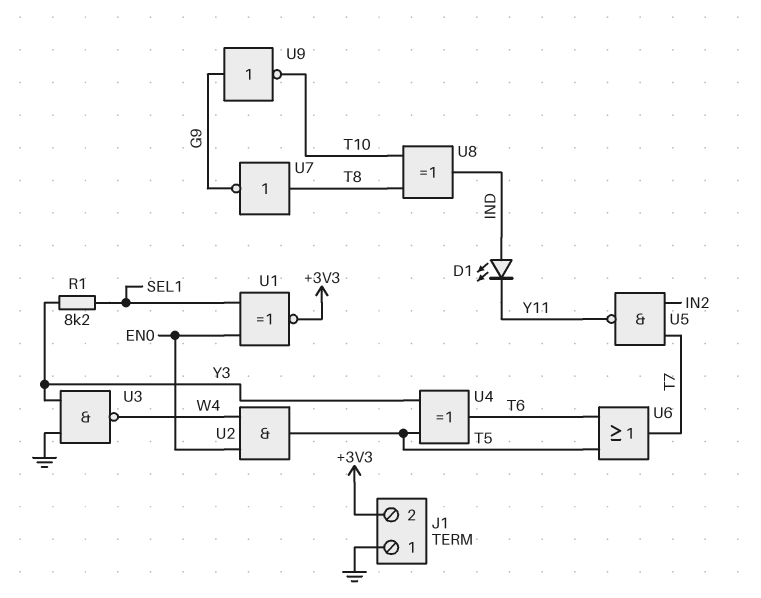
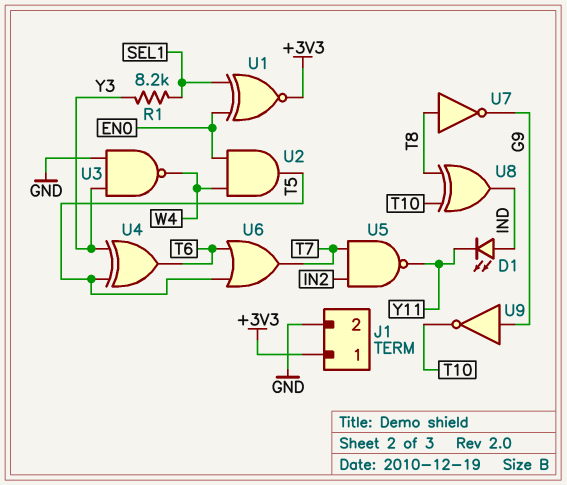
J1 pin 1: GND -> +3V3
J1 pin 2: +3V3 -> GND

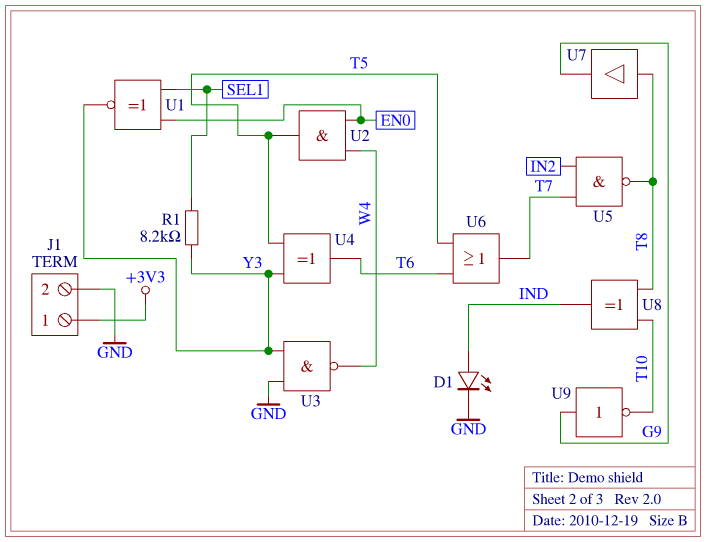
D1: LED (A IND, K Y11) -> LED (A IND, K GND)
U1: XNOR (in EN0, in SEL1, out +3V3) -> XNOR (in EN0, in SEL1, out Y3)
U5: NAND (in IN2, in T7, out Y11) -> NAND (in IN2, in T7, out T8)
U7: NOT (in T8, out G9) -> buffer (in T8, out G9)

